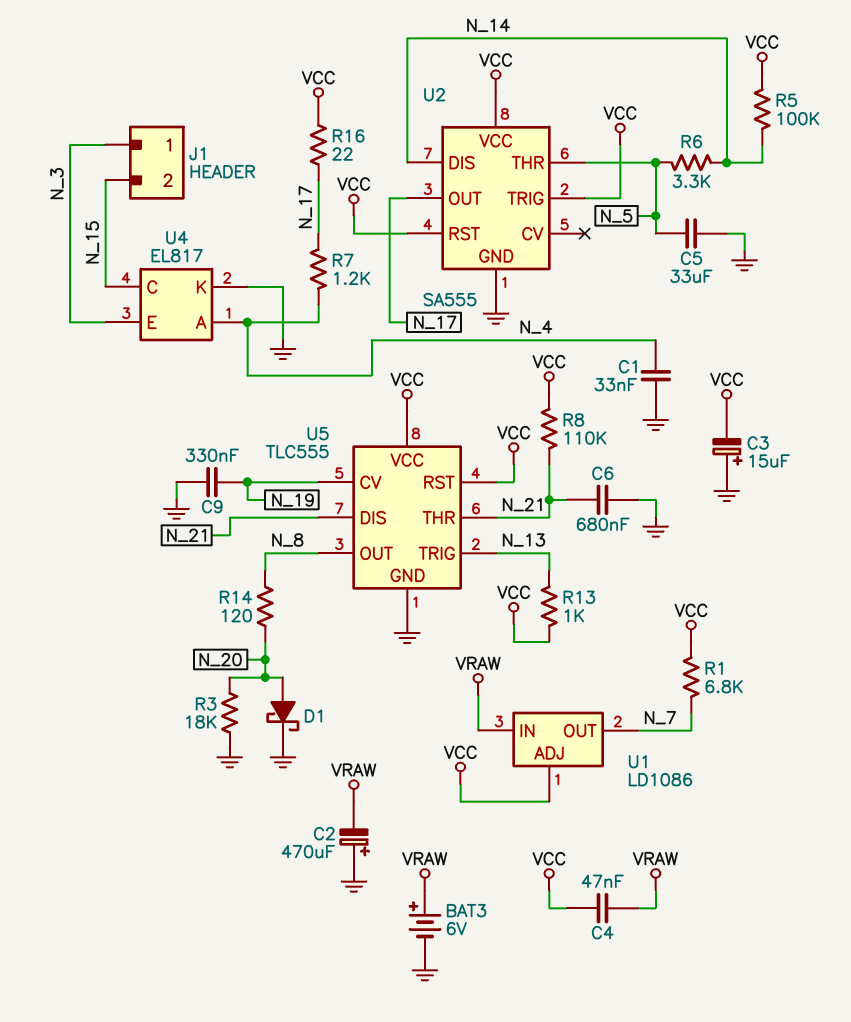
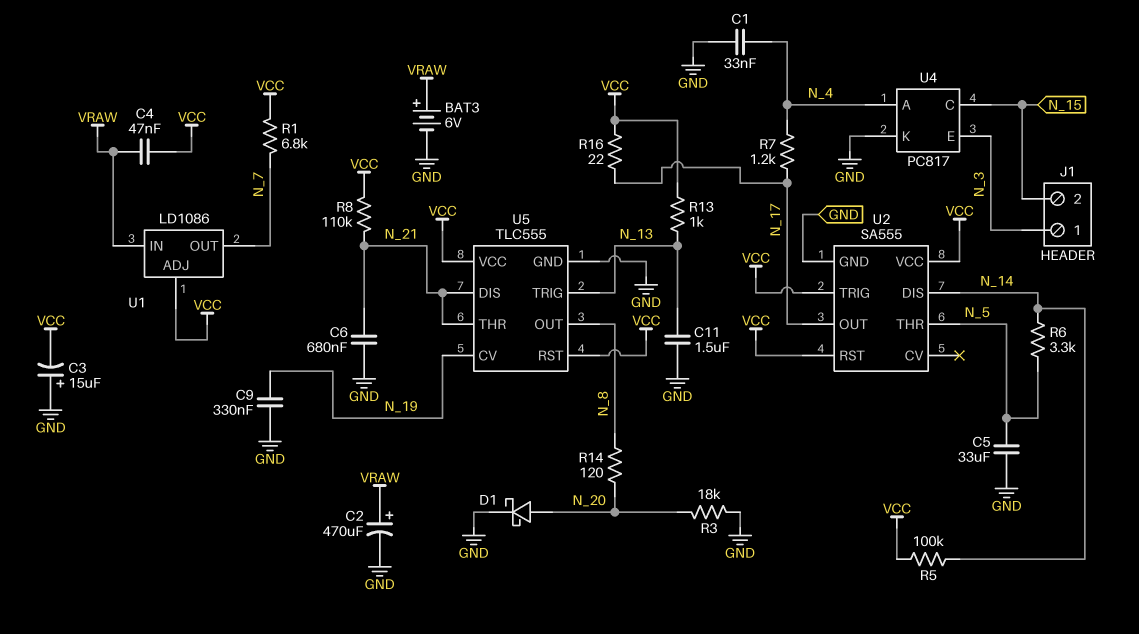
C2: 470uF (plus GND, minus VRAW) -> 470uF (plus VRAW, minus GND)
C11: none -> 1.5uF (GND, N_13)
U4: EL817 -> PC817

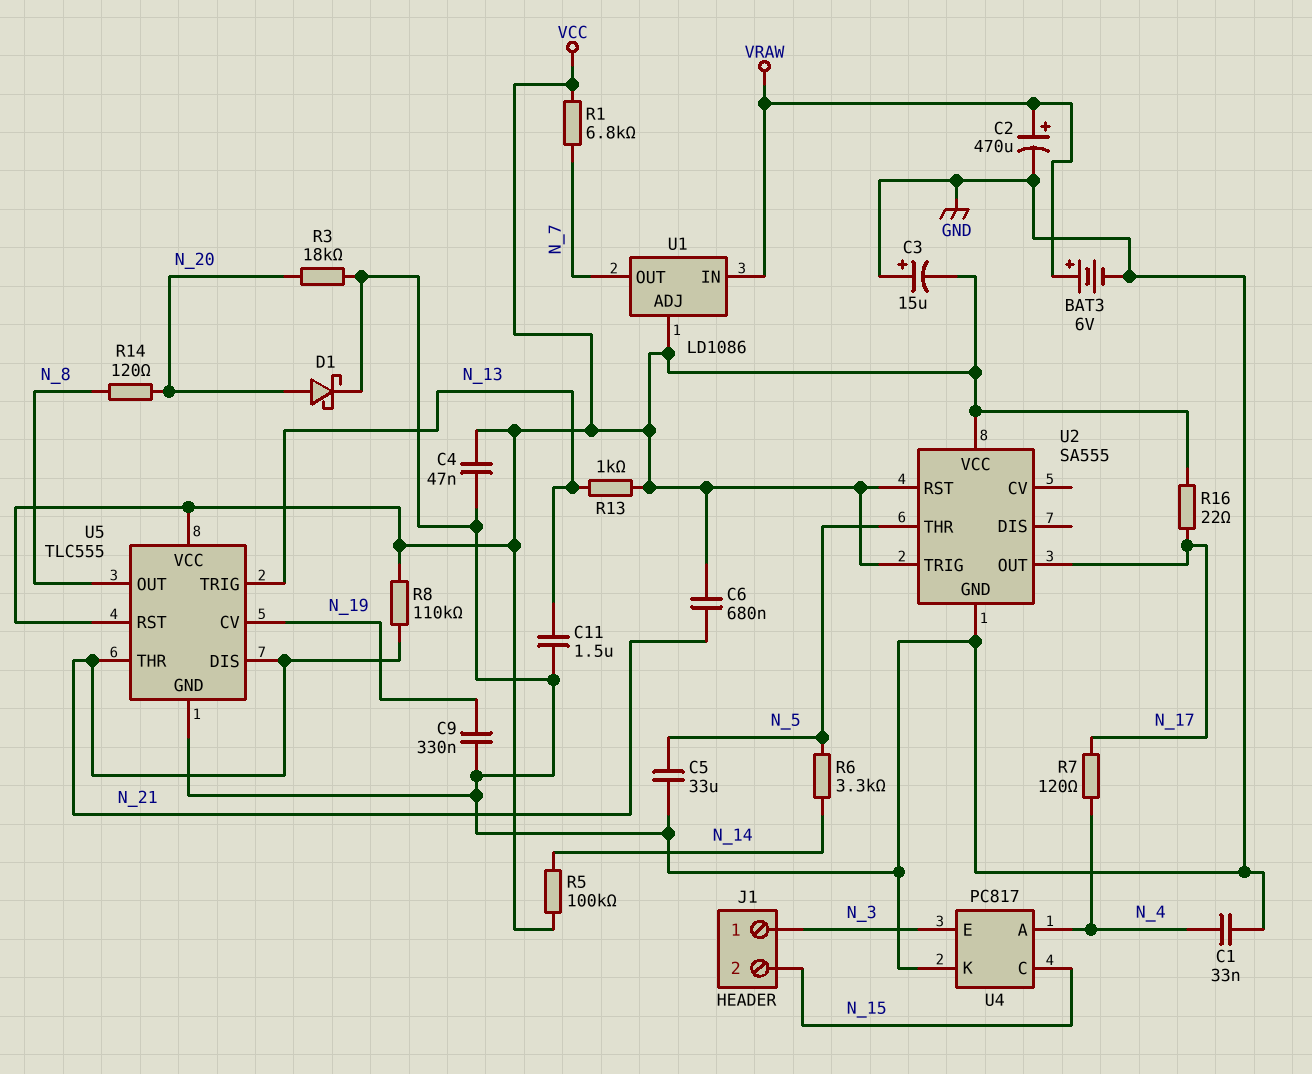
C4: 47nF (VCC, VRAW) -> 47nF (GND, VCC)
C6: 680nF (GND, N_21) -> 680nF (N_21, VCC)
R7: 1.2k (N_4, N_17) -> 120 (N_4, N_17)
U2 pin DIS: N_14 -> none

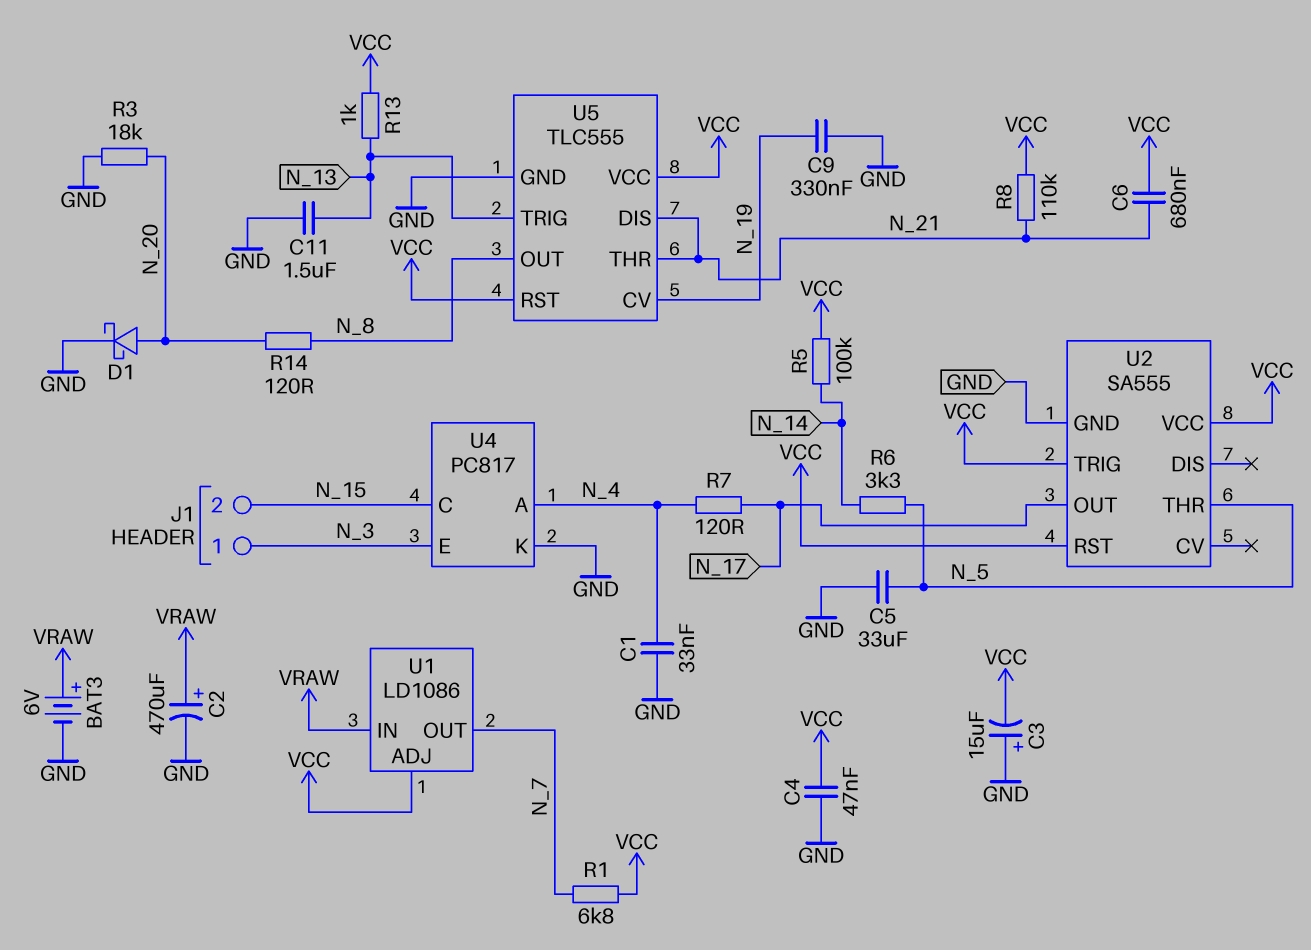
R16: 22 (N_17, VCC) -> none

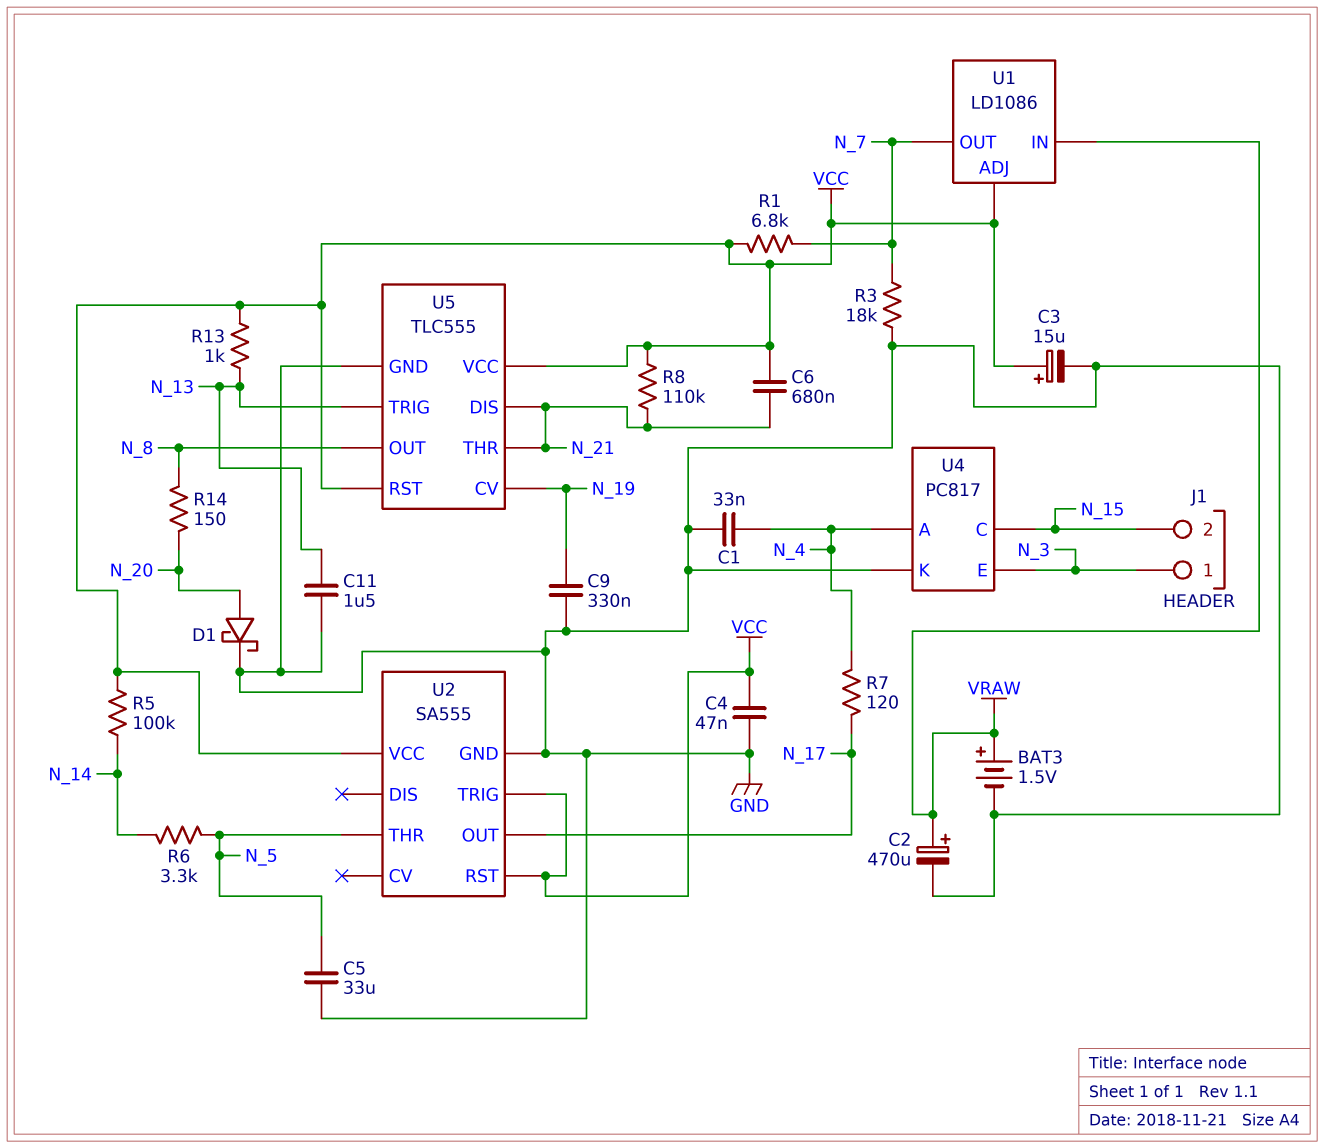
BAT3: 6V (plus VRAW, minus GND) -> 1.5V (plus VRAW, minus GND)
C3: 15uF (plus GND, minus VCC) -> 15uF (plus VCC, minus GND)
R3: 18k (GND, N_20) -> 18k (GND, N_7)
R14: 120 (N_8, N_20) -> 150 (N_8, N_20)

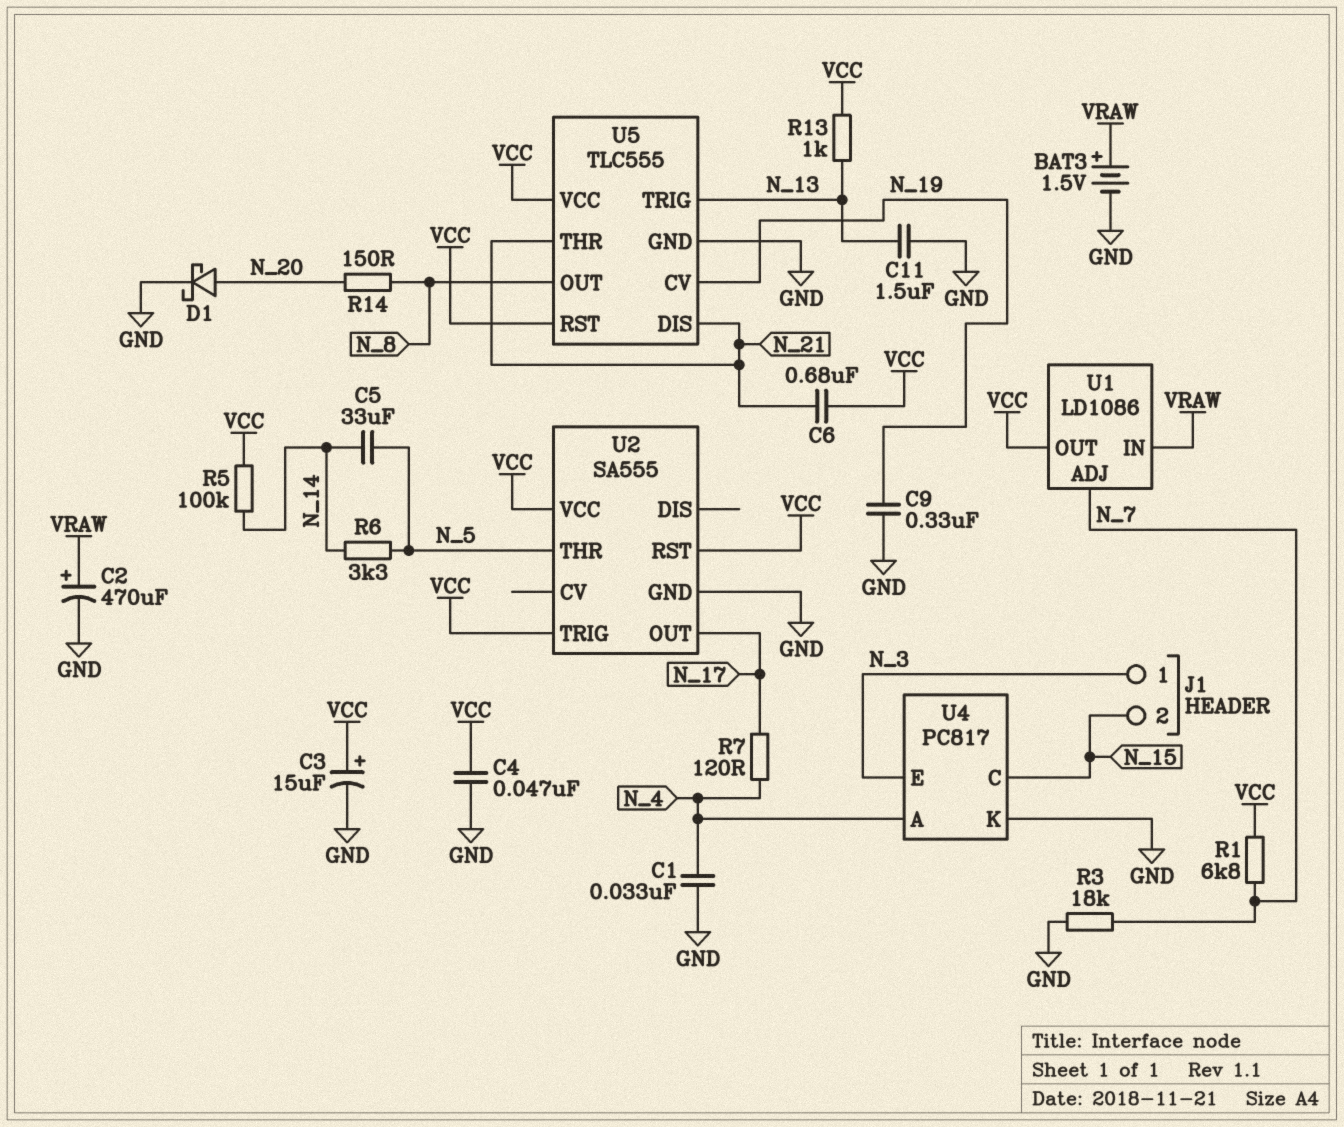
C5: 33uF (GND, N_5) -> 33uF (N_5, N_14)
R8: 110k (N_21, VCC) -> none
U1 pin ADJ: VCC -> N_7
U1 pin OUT: N_7 -> VCC

